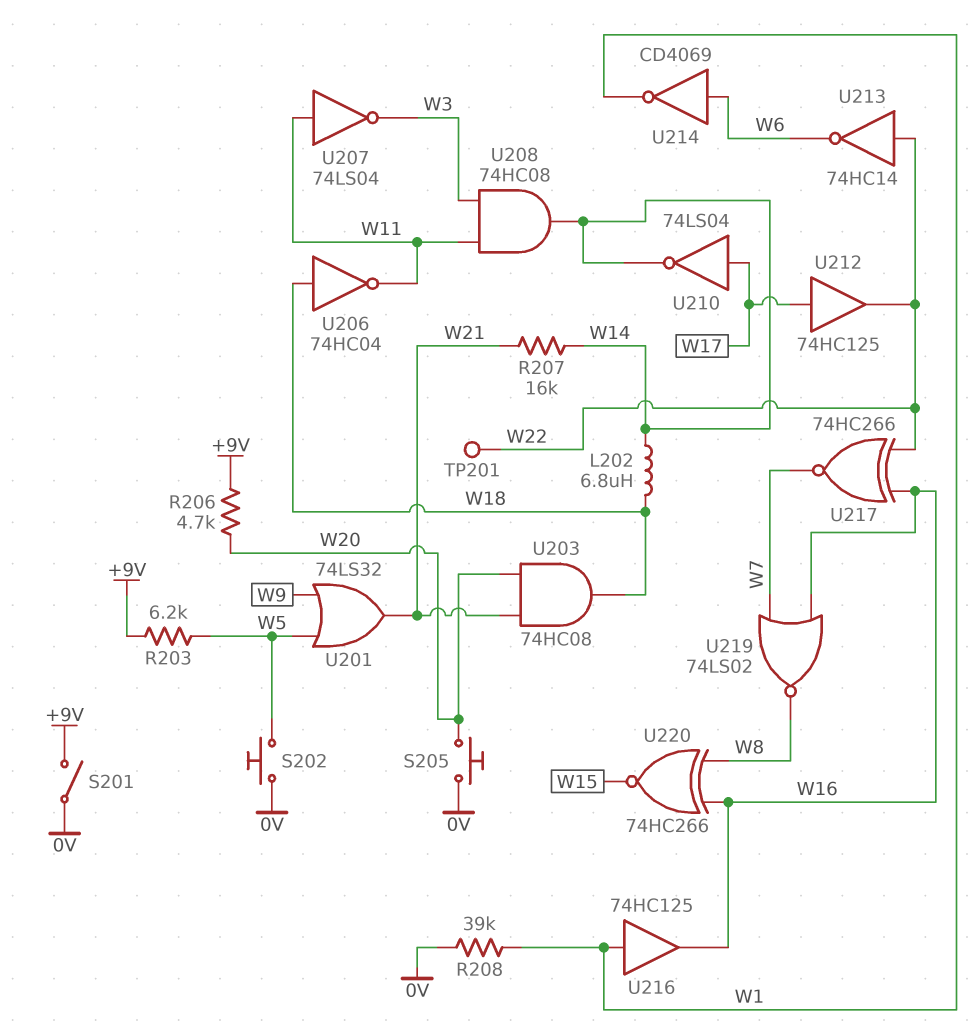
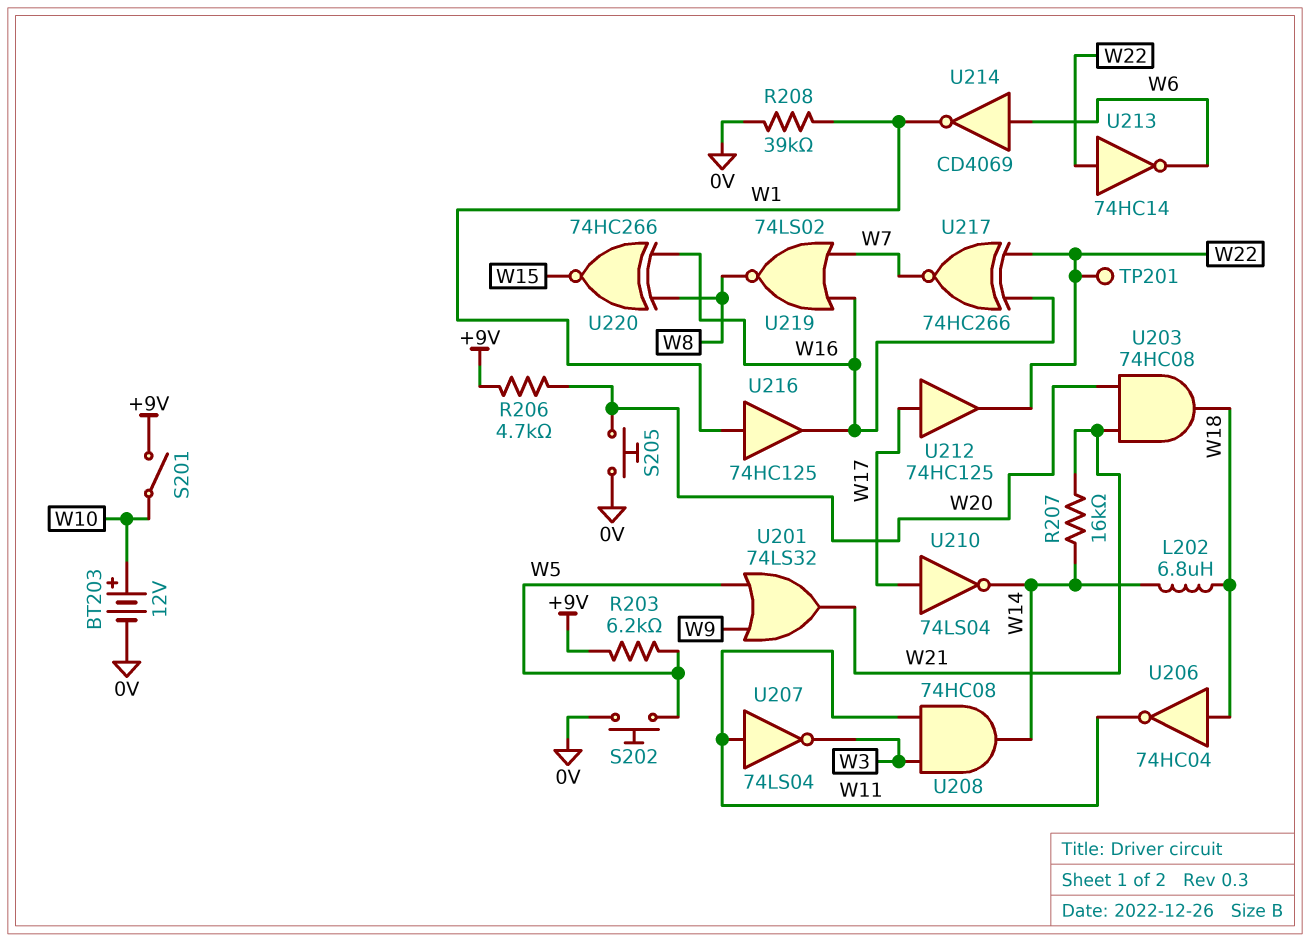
BT203: none -> 12V (plus W10, minus 0V)
S201: switch (+9V, 0V) -> switch (+9V, W10)

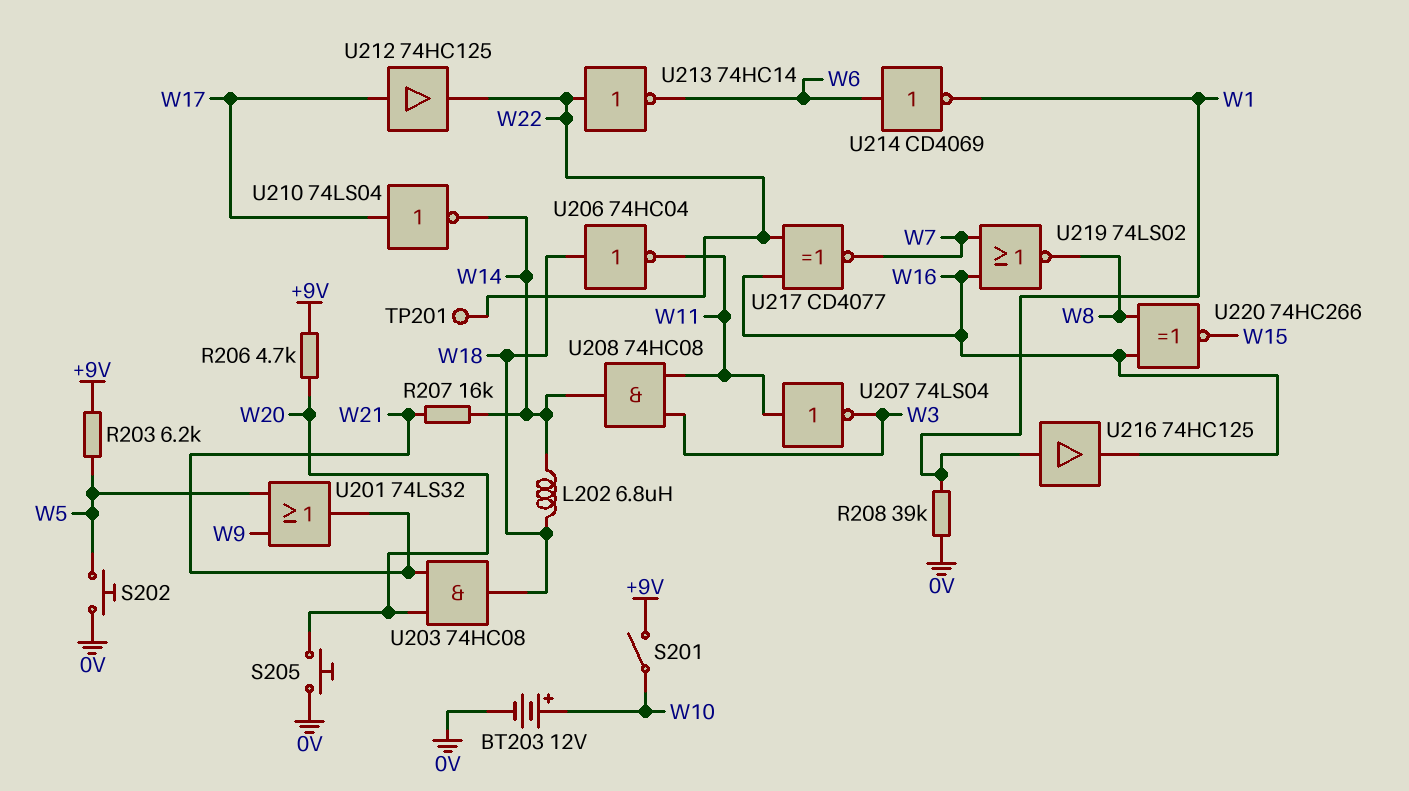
U217: XNOR 74HC266 (in W16, in W22, out W7) -> XNOR CD4077 (in W16, in W22, out W7)

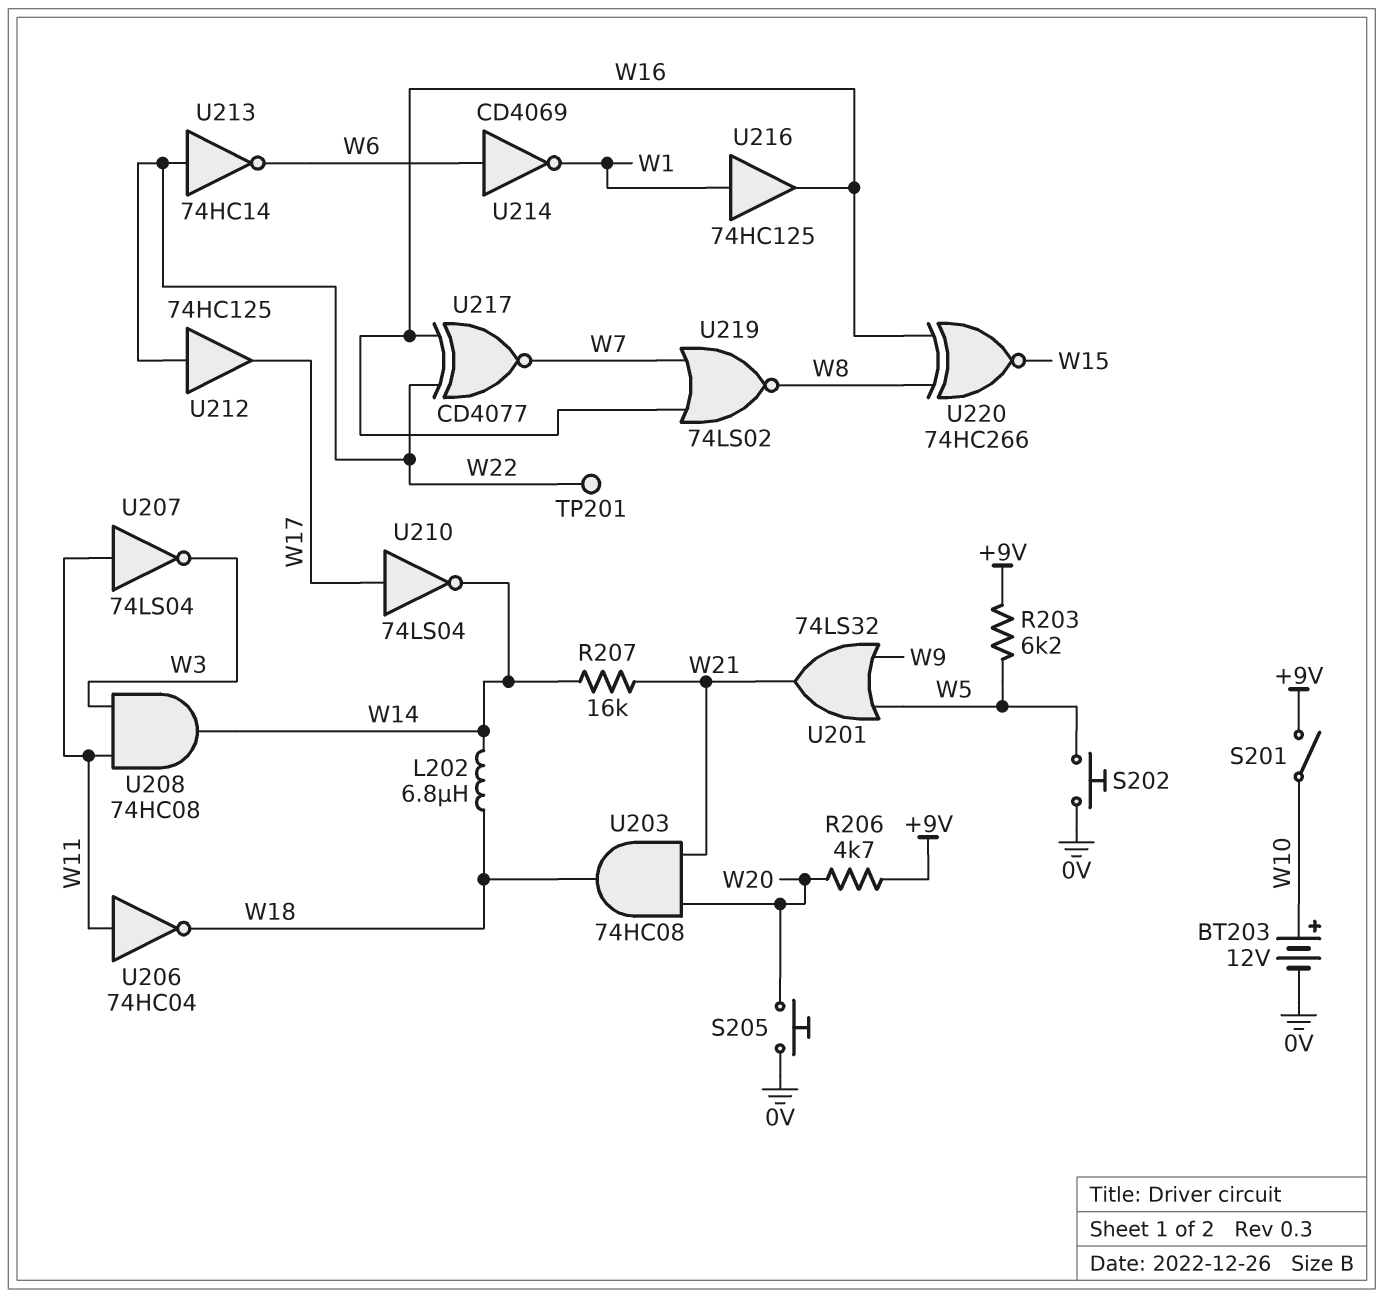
R208: 39k (0V, W1) -> none
U206: NOT 74HC04 (in W18, out W11) -> NOT 74HC04 (in W11, out W18)
U212: buffer 74HC125 (in W17, out W22) -> buffer 74HC125 (in W22, out W17)

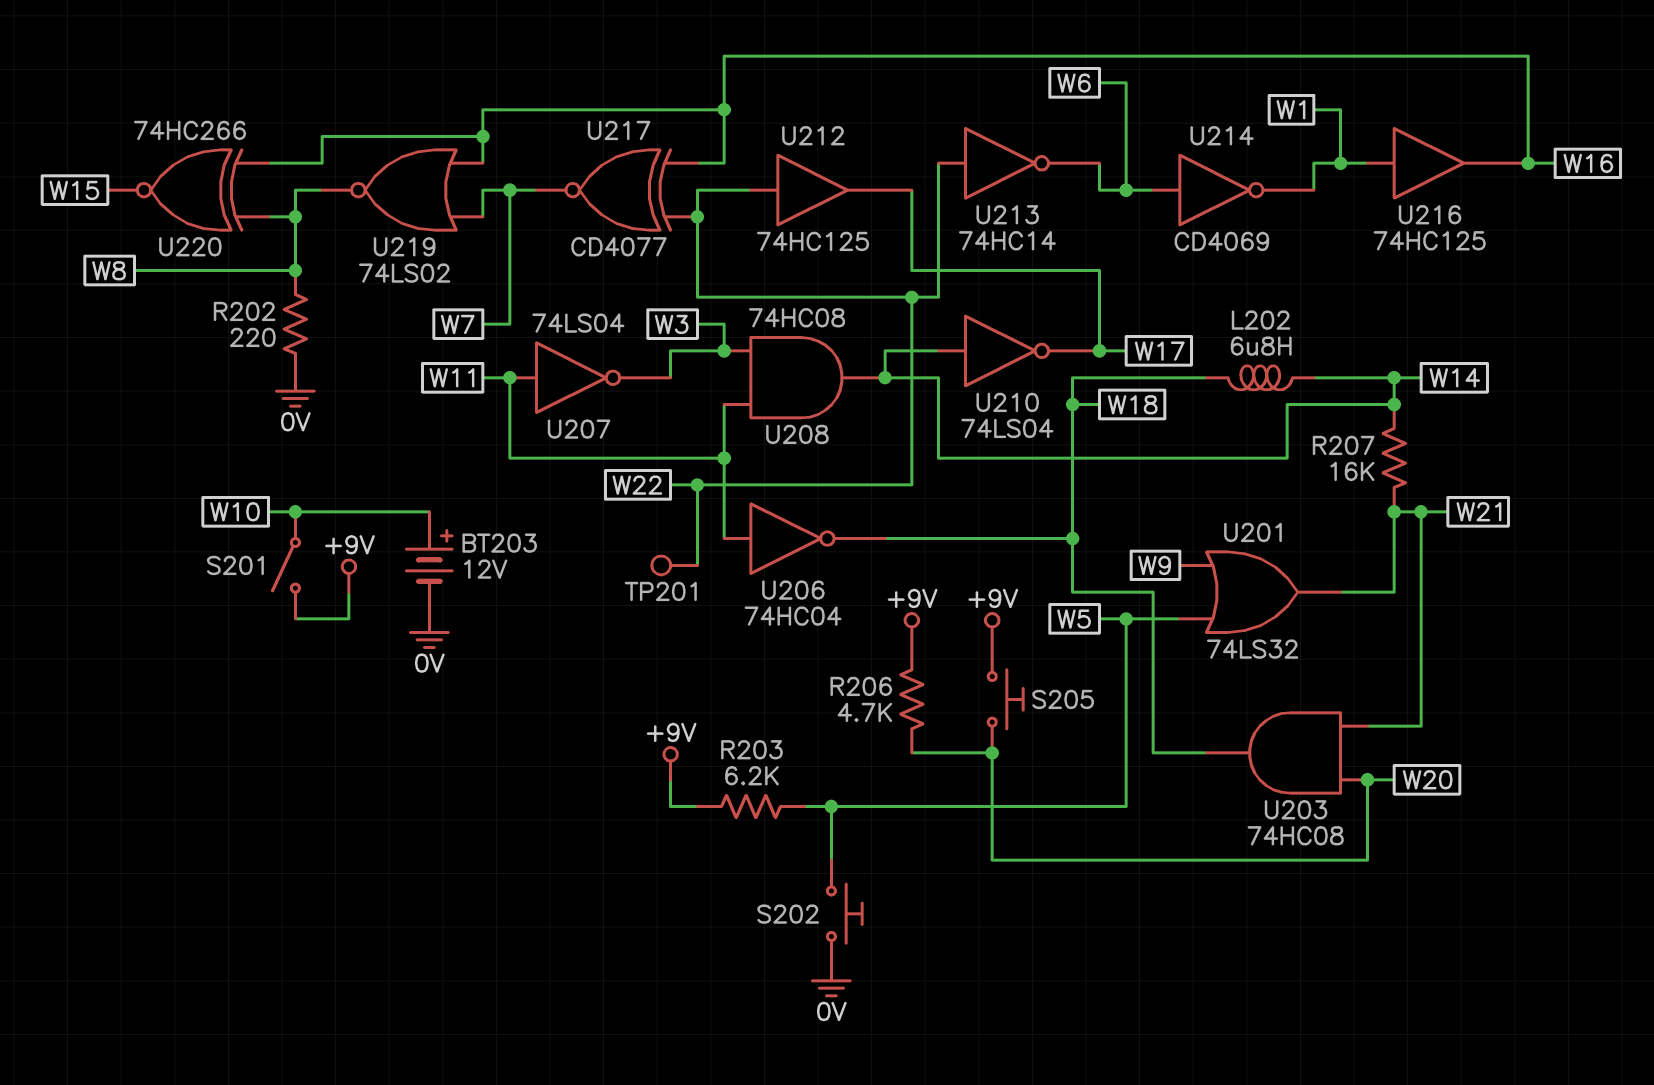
R202: none -> 220 (0V, W8)
S205: button (0V, W20) -> button (+9V, W20)
U210: NOT 74LS04 (in W17, out W14) -> NOT 74LS04 (in W14, out W17)

